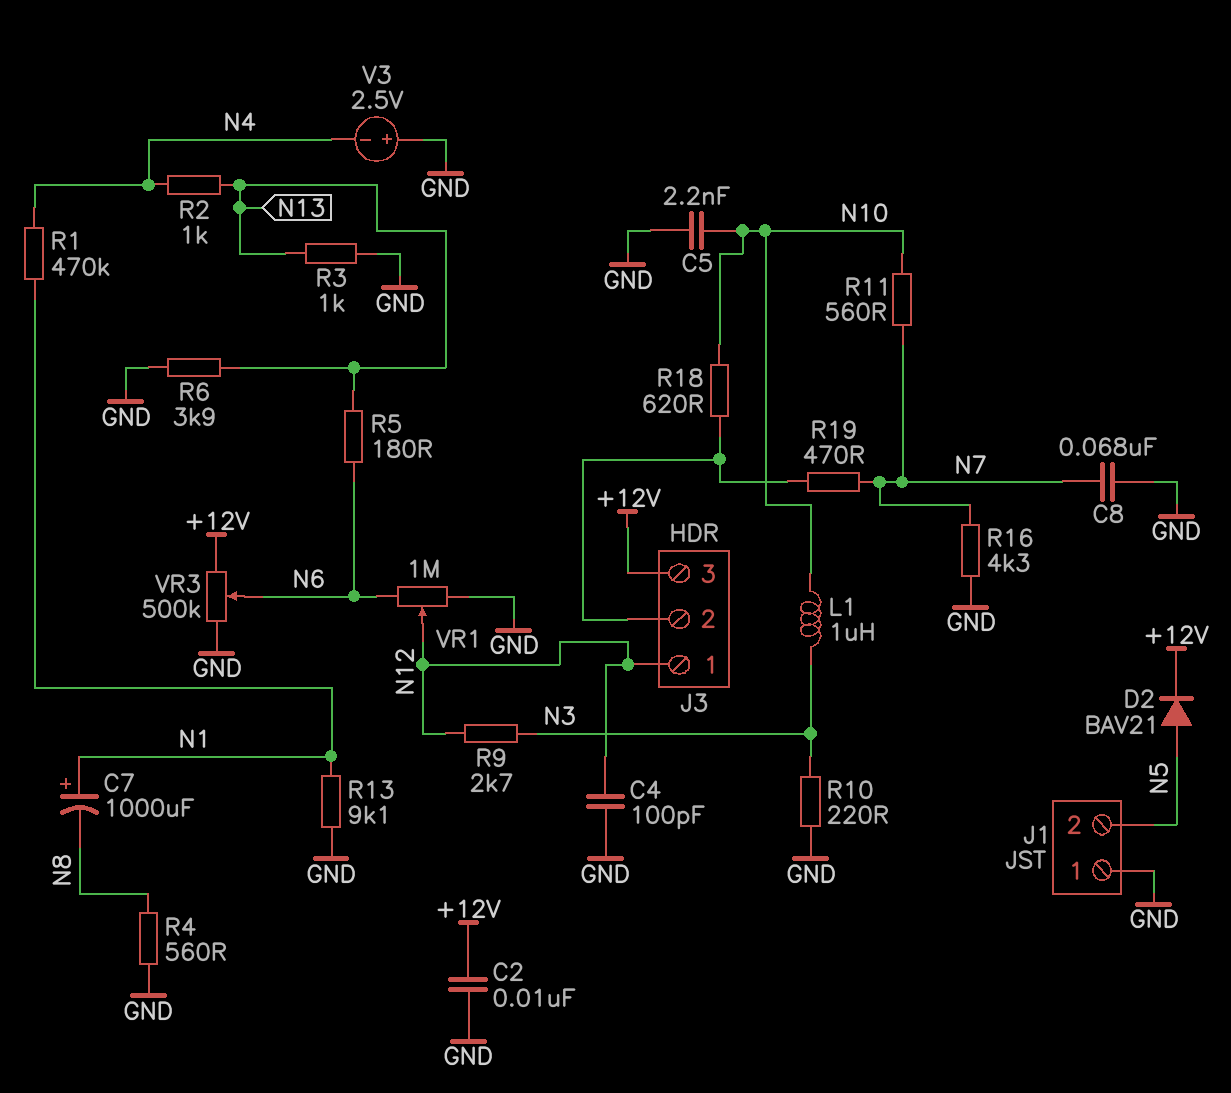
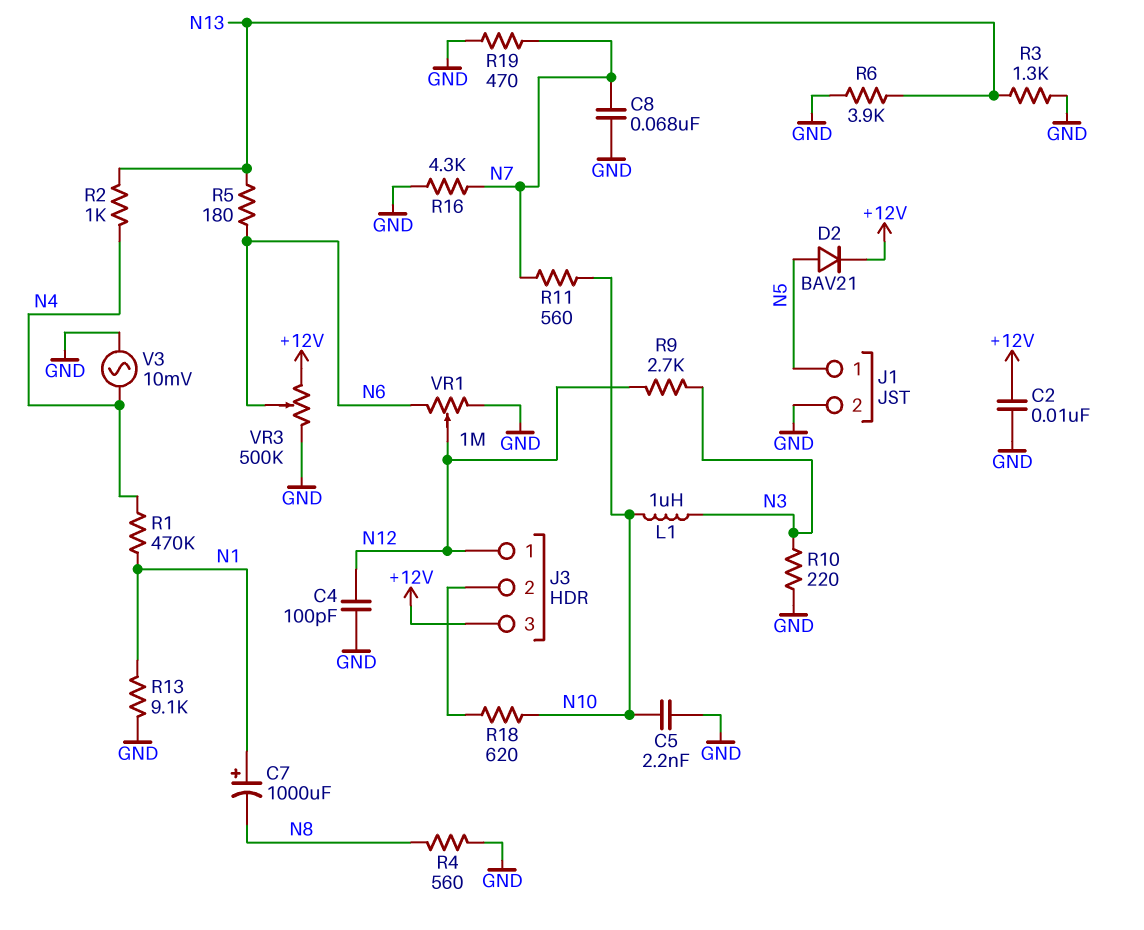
J1 pin 1: GND -> N5
J1 pin 2: N5 -> GND
R3: 1k (GND, N13) -> 1.3k (GND, N13)
R19: 470 (J3/2, N7) -> 470 (GND, N7)
V3: 2.5V (plus GND, minus N4) -> AC 10mV (GND, N4)

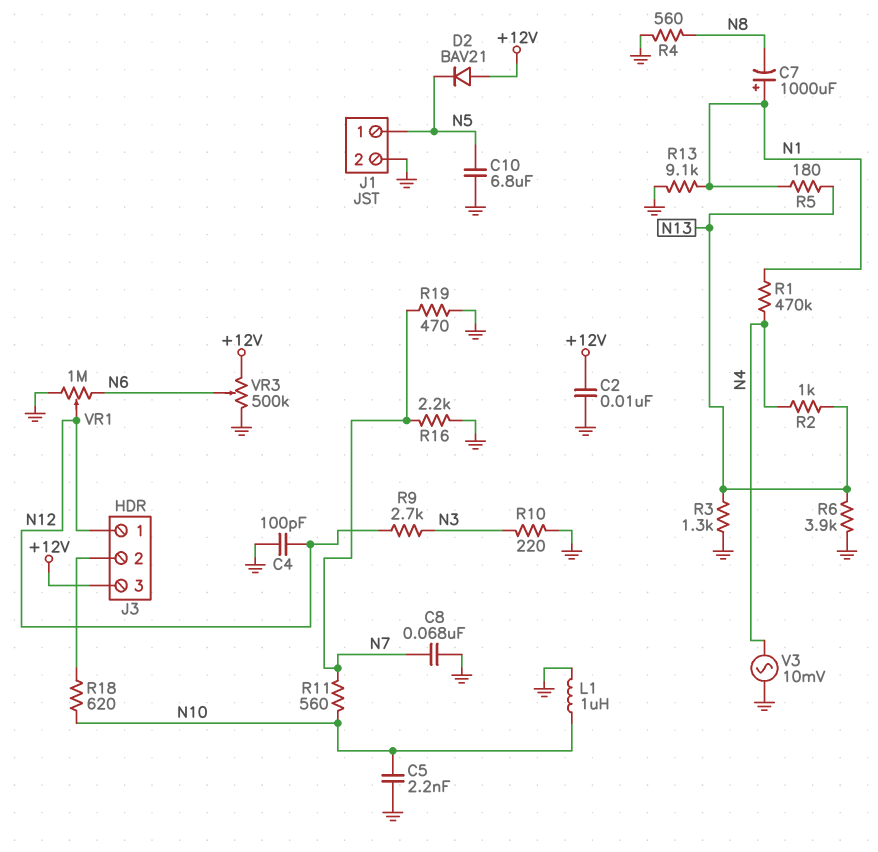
C10: none -> 6.8uF (GND, N5)
D2: diode BAV21 (A N5, K +12V) -> diode BAV21 (A +12V, K N5)
L1: 1uH (N3, N10) -> 1uH (GND, N10)
R5: 180 (N6, N13) -> 180 (N1, N13)
R16: 4.3k (GND, N7) -> 2.2k (GND, N7)

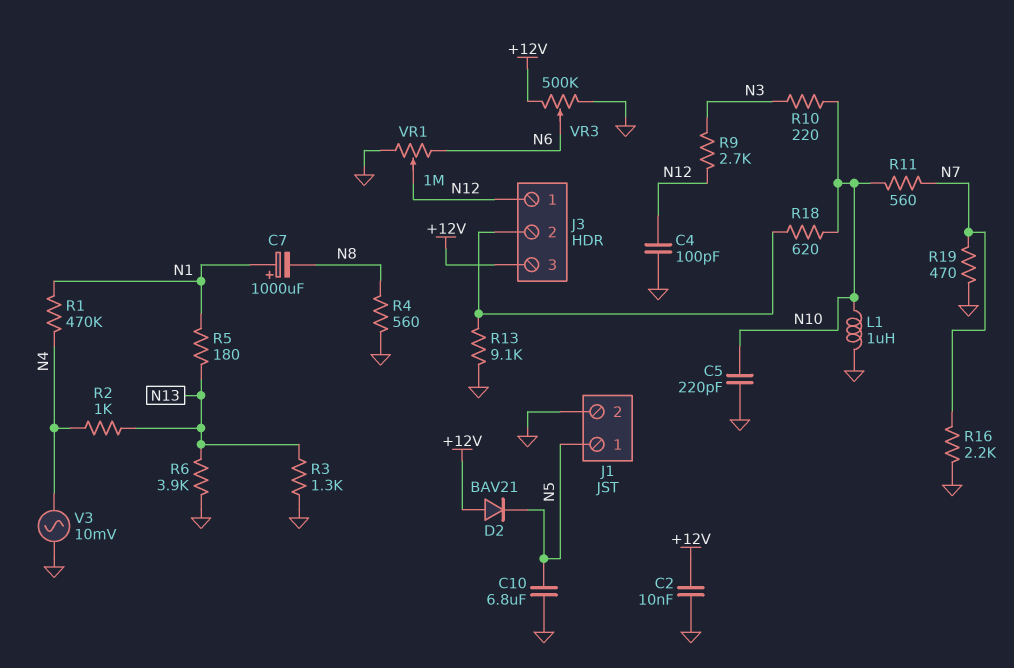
C5: 2.2nF (GND, N10) -> 220pF (GND, N10)
C8: 68nF (GND, N7) -> none
R10: 220 (GND, N3) -> 220 (N3, N10)
R13: 9.1k (GND, N1) -> 9.1k (GND, J3/2)

